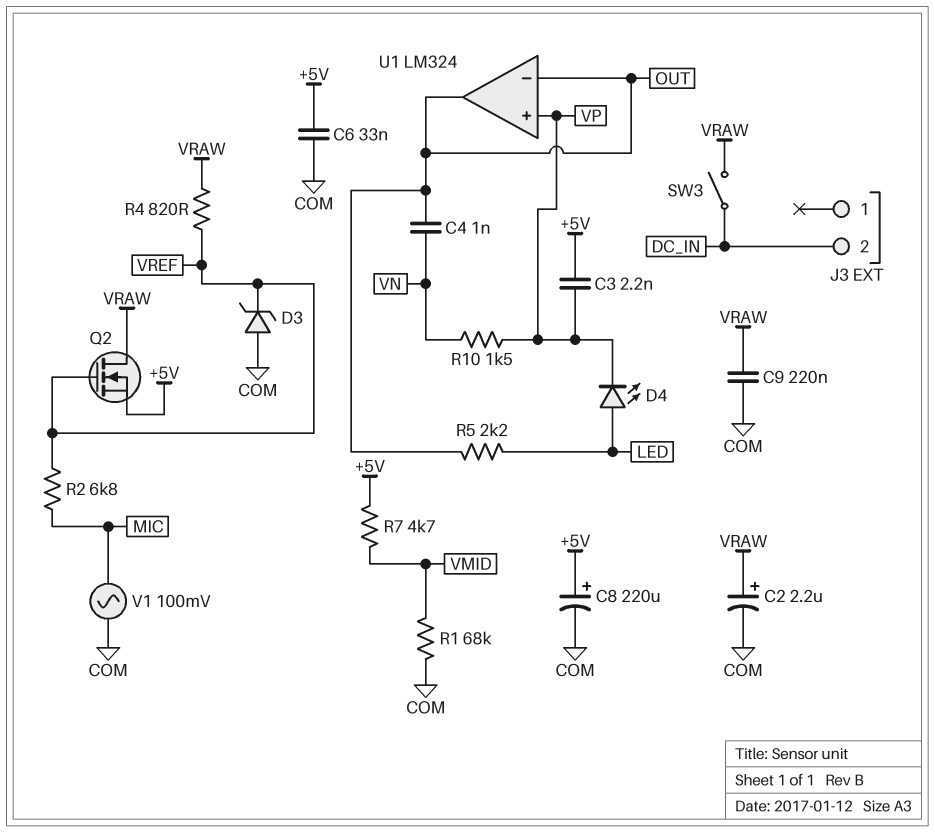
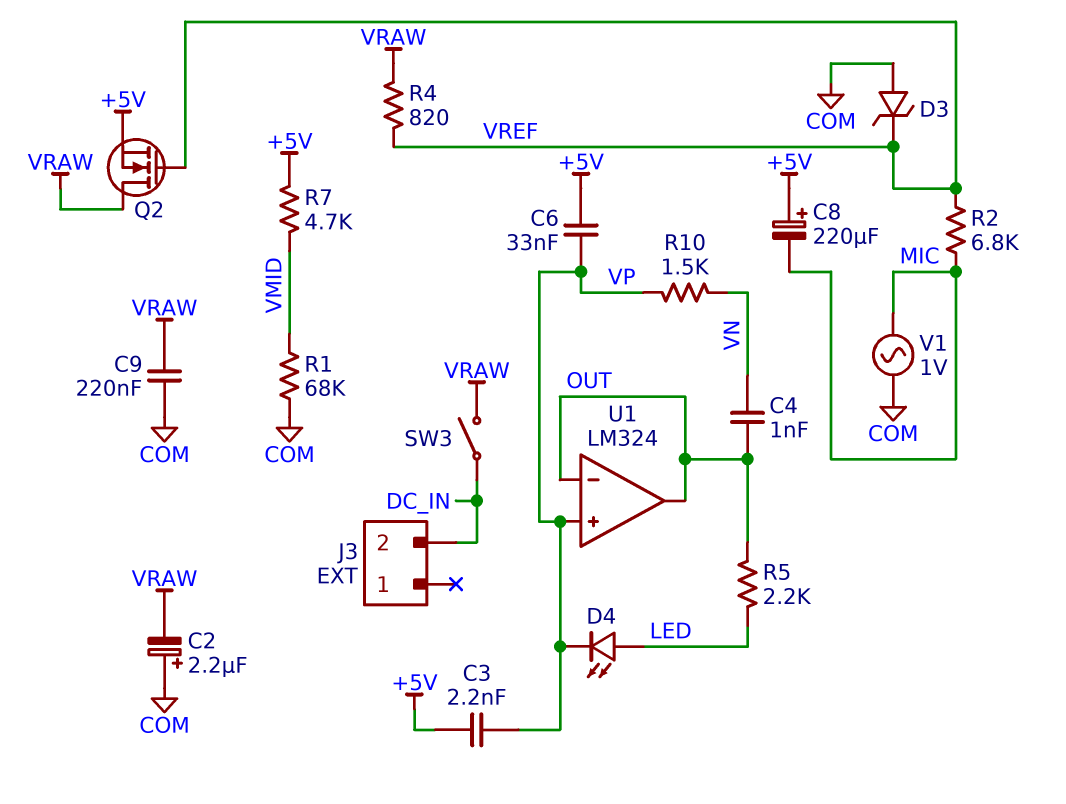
C2: 2.2uF (plus VRAW, minus COM) -> 2.2uF (plus COM, minus VRAW)
C6: 33nF (+5V, COM) -> 33nF (+5V, VP)
C8: 220uF (plus +5V, minus COM) -> 220uF (plus +5V, minus MIC)
V1: AC 100mV (COM, MIC) -> AC 1V (COM, MIC)

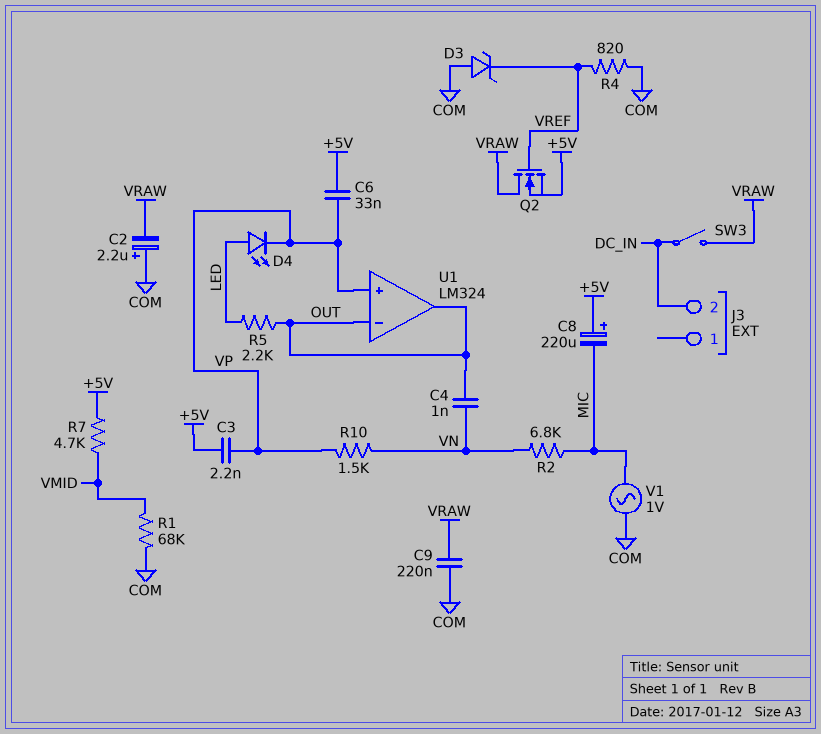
R2: 6.8k (MIC, VREF) -> 6.8k (MIC, VN)
R4: 820 (VRAW, VREF) -> 820 (COM, VREF)

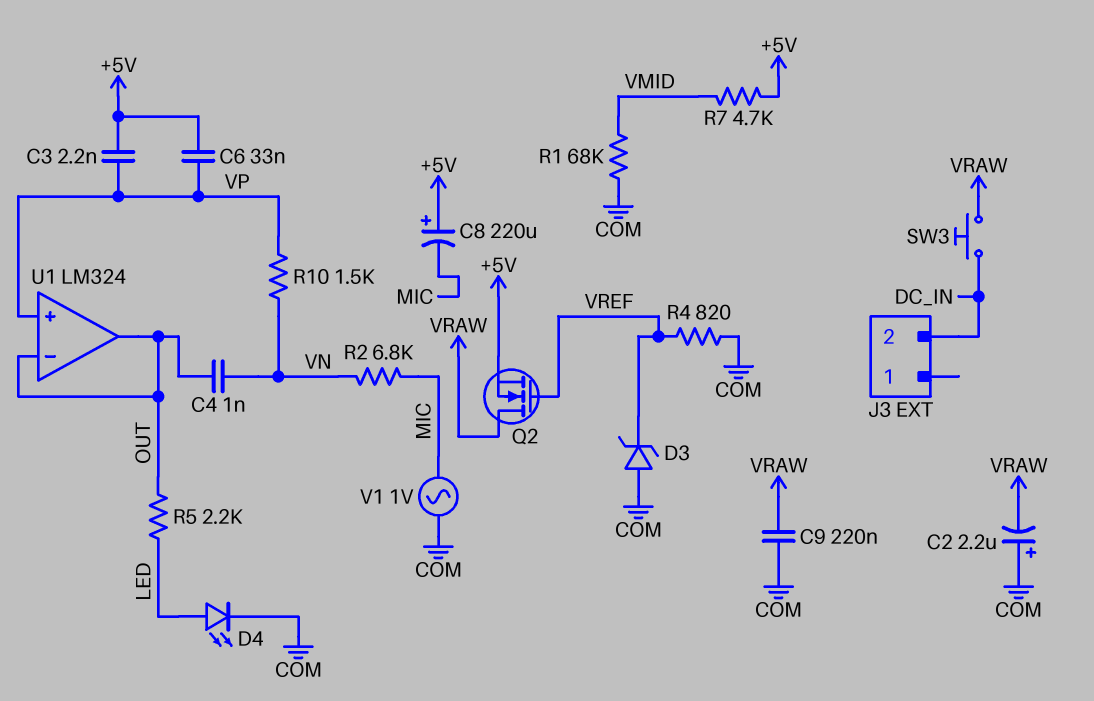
D4: LED (A LED, K VP) -> LED (A LED, K COM)
SW3: switch (DC_IN, VRAW) -> button (DC_IN, VRAW)

